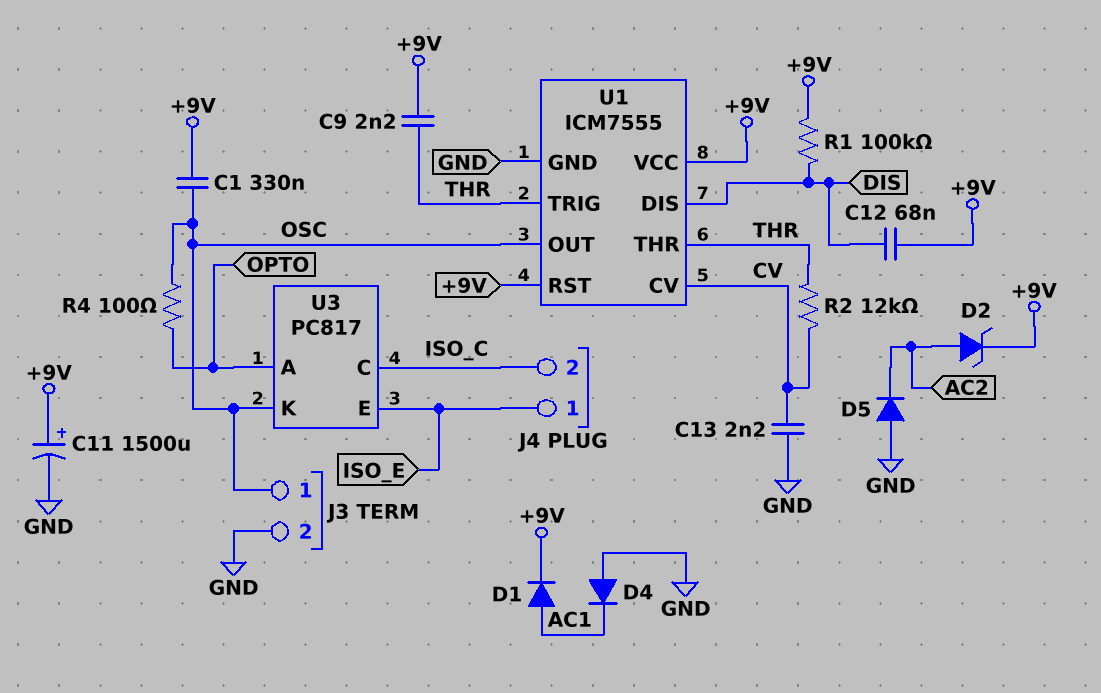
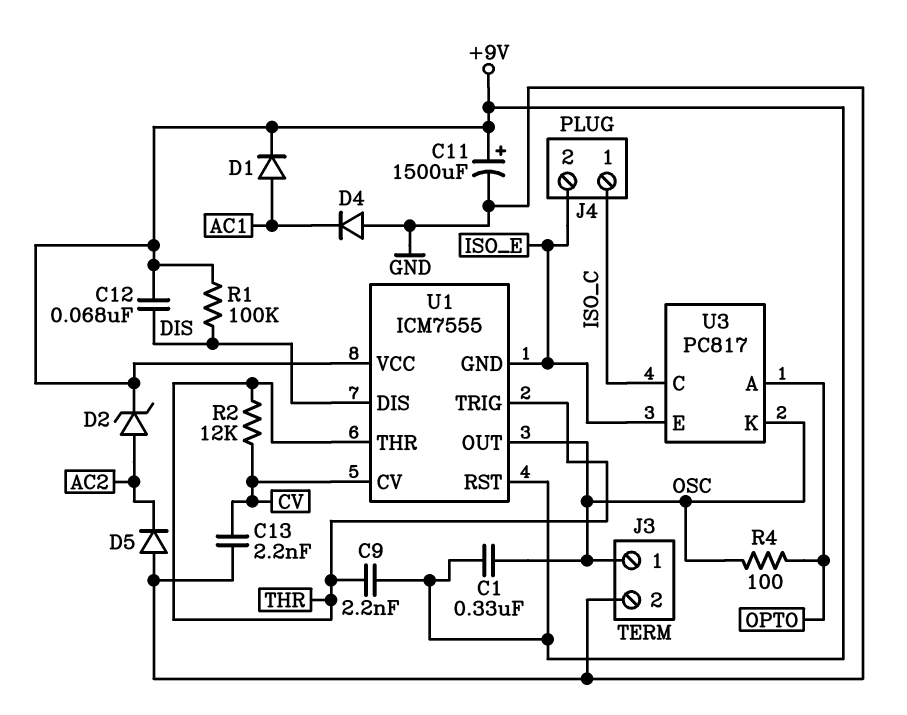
J4 pin 1: ISO_E -> ISO_C
J4 pin 2: ISO_C -> ISO_E
U1 pin GND: GND -> ISO_E

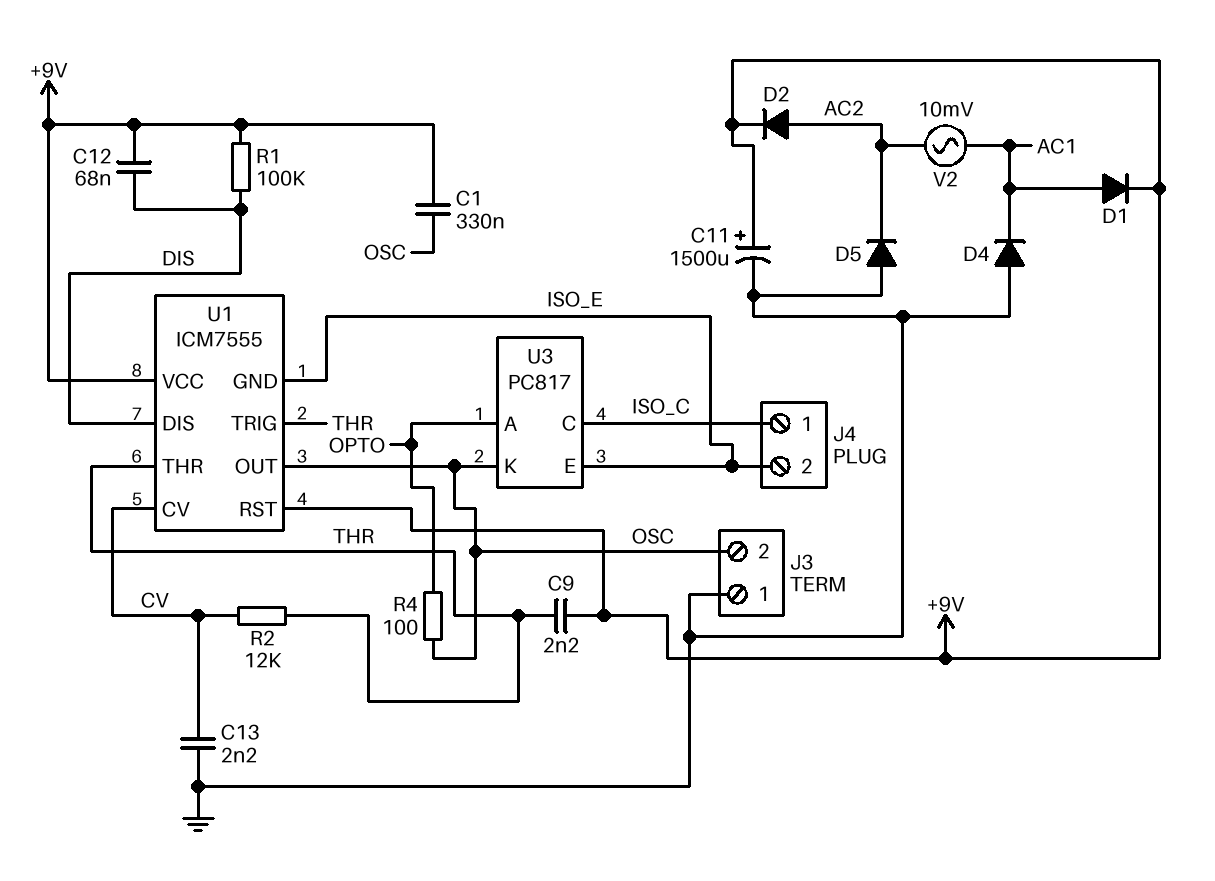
D2: zener (A AC2, K +9V) -> diode (A AC2, K +9V)
J3 pin 1: OSC -> GND
J3 pin 2: GND -> OSC
V2: none -> AC 10mV (AC1, AC2)

